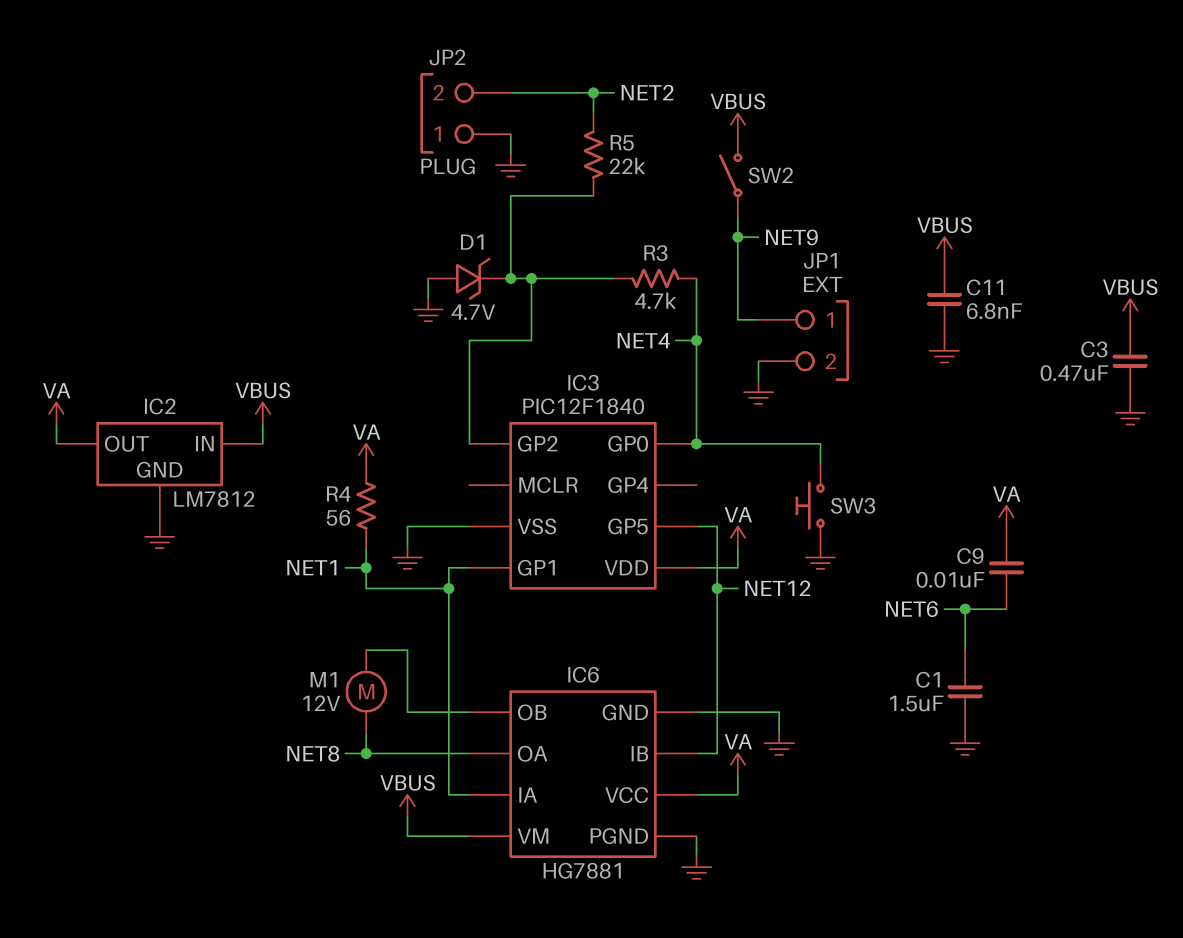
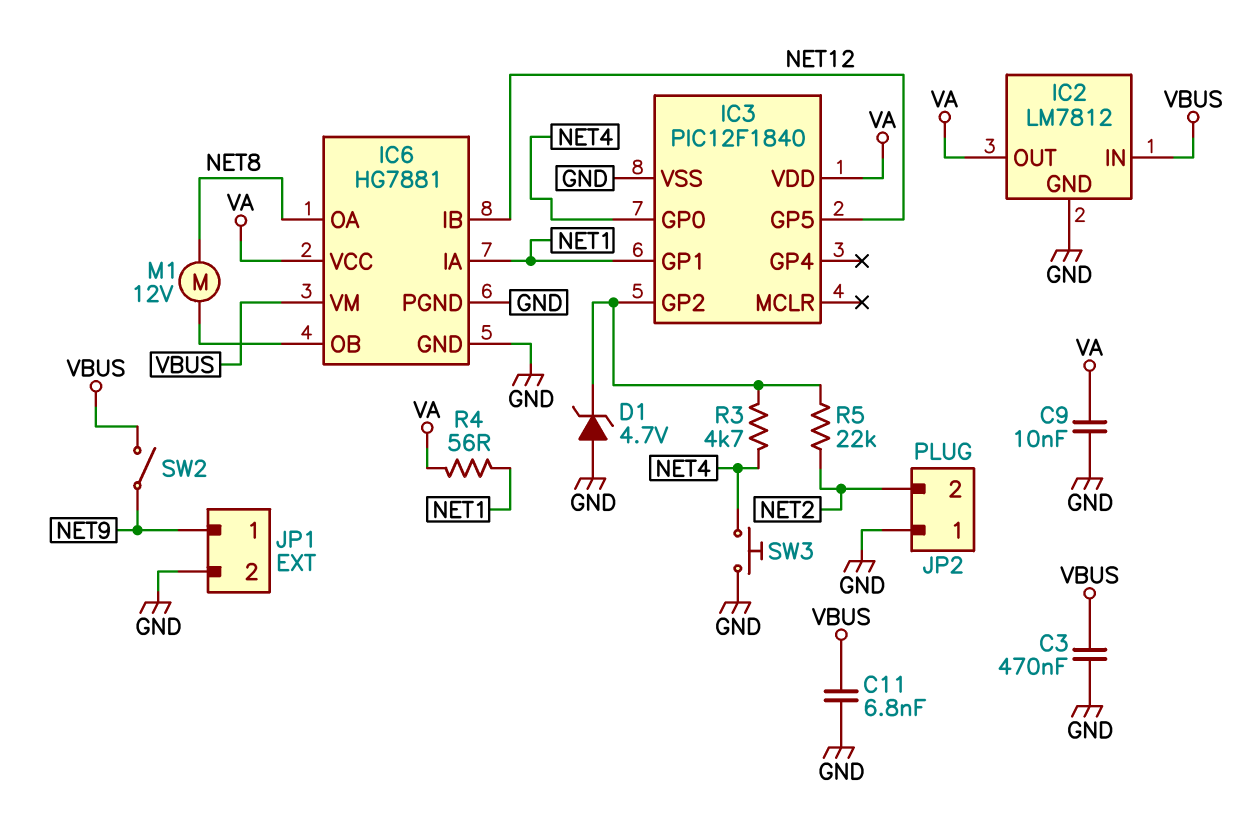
C1: 1.5uF (GND, NET6) -> none
C9: 10nF (NET6, VA) -> 10nF (GND, VA)

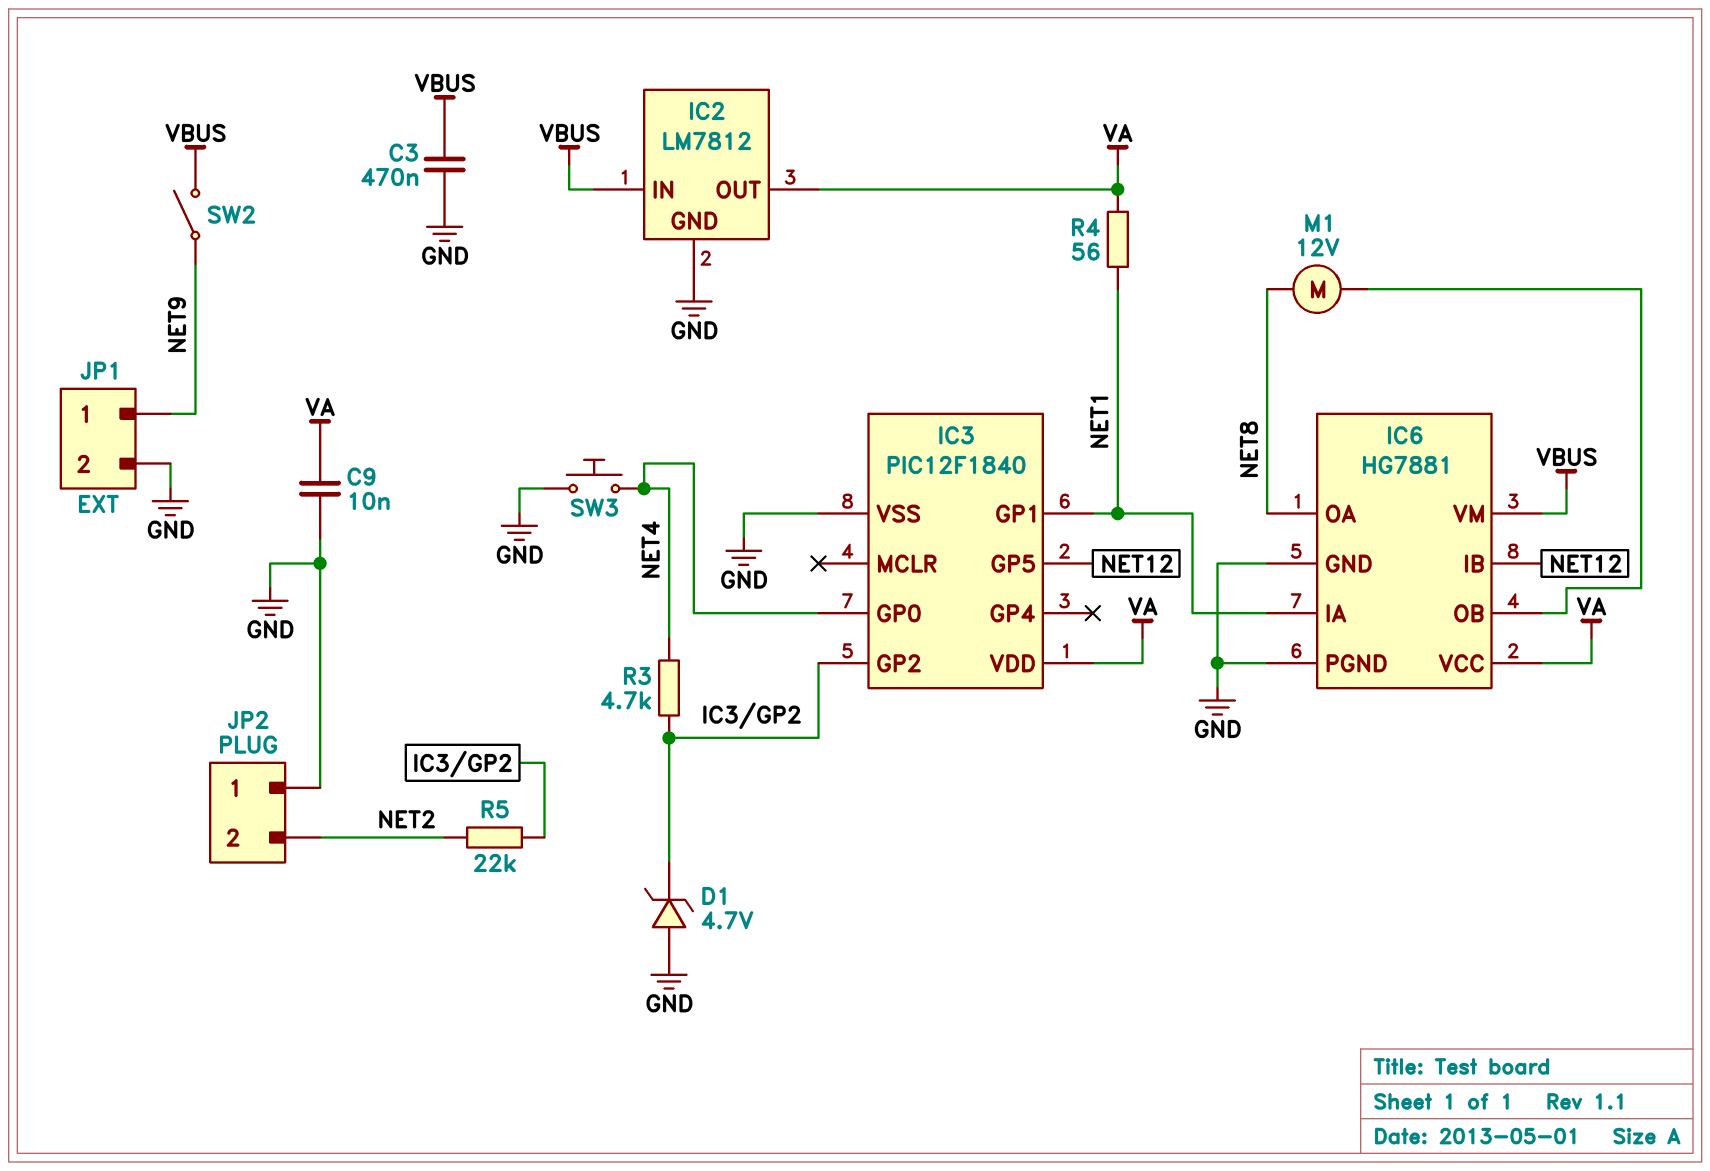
C11: 6.8nF (GND, VBUS) -> none

